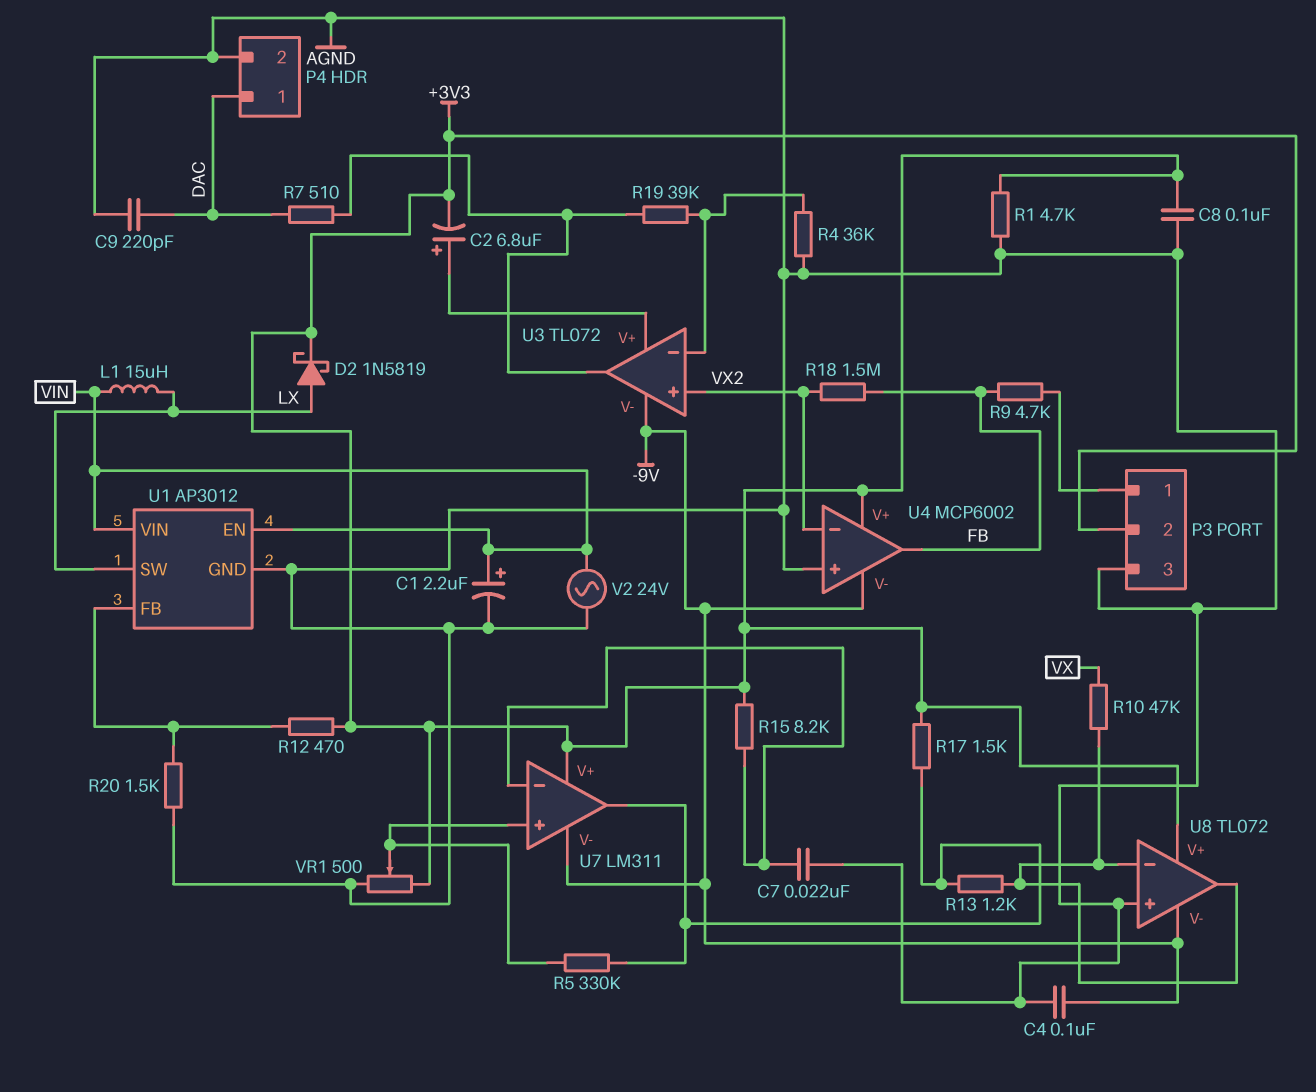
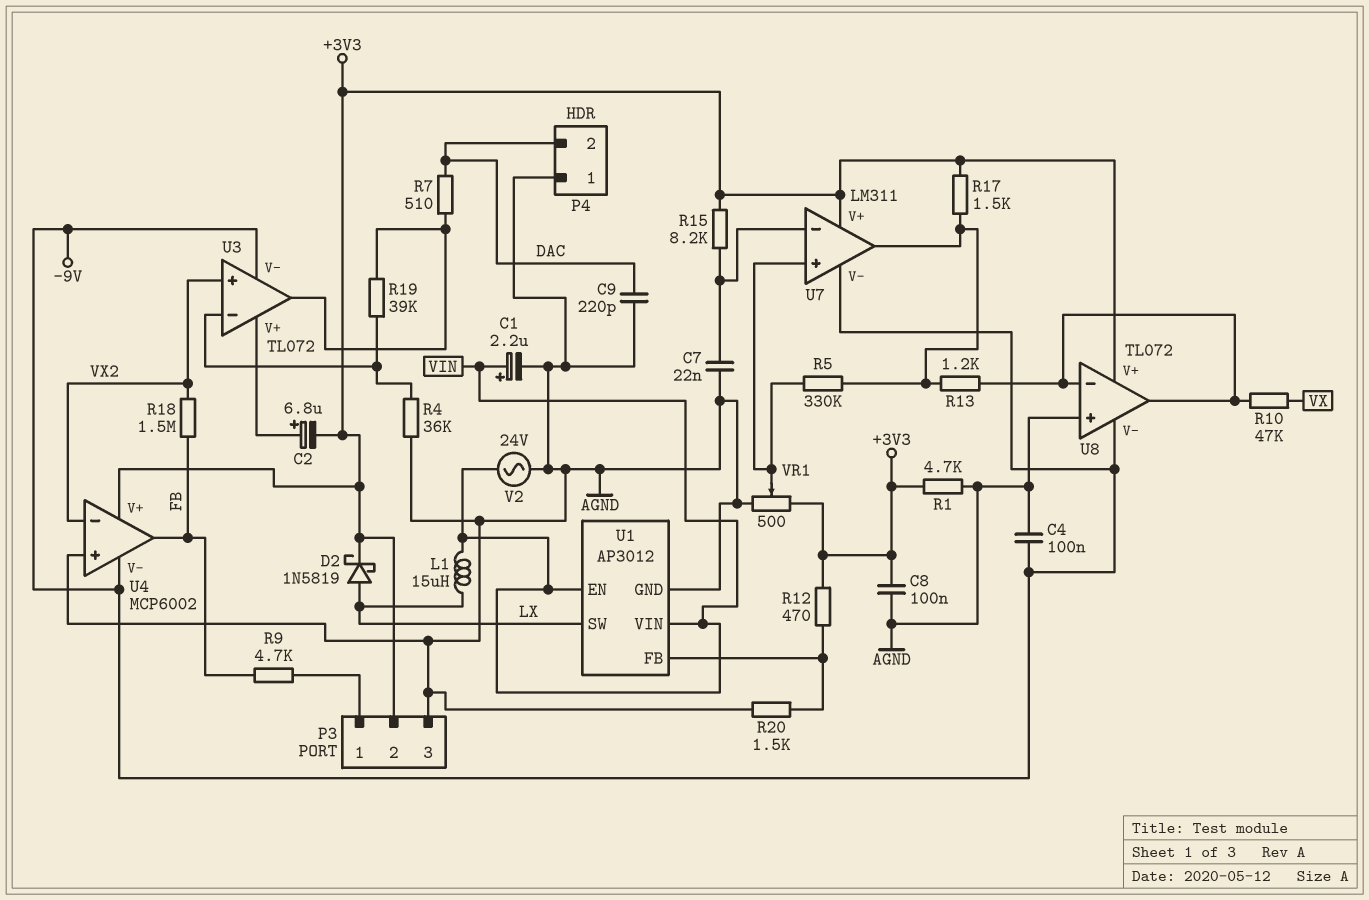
P4 pin 1: DAC -> AGND
P4 pin 2: AGND -> DAC

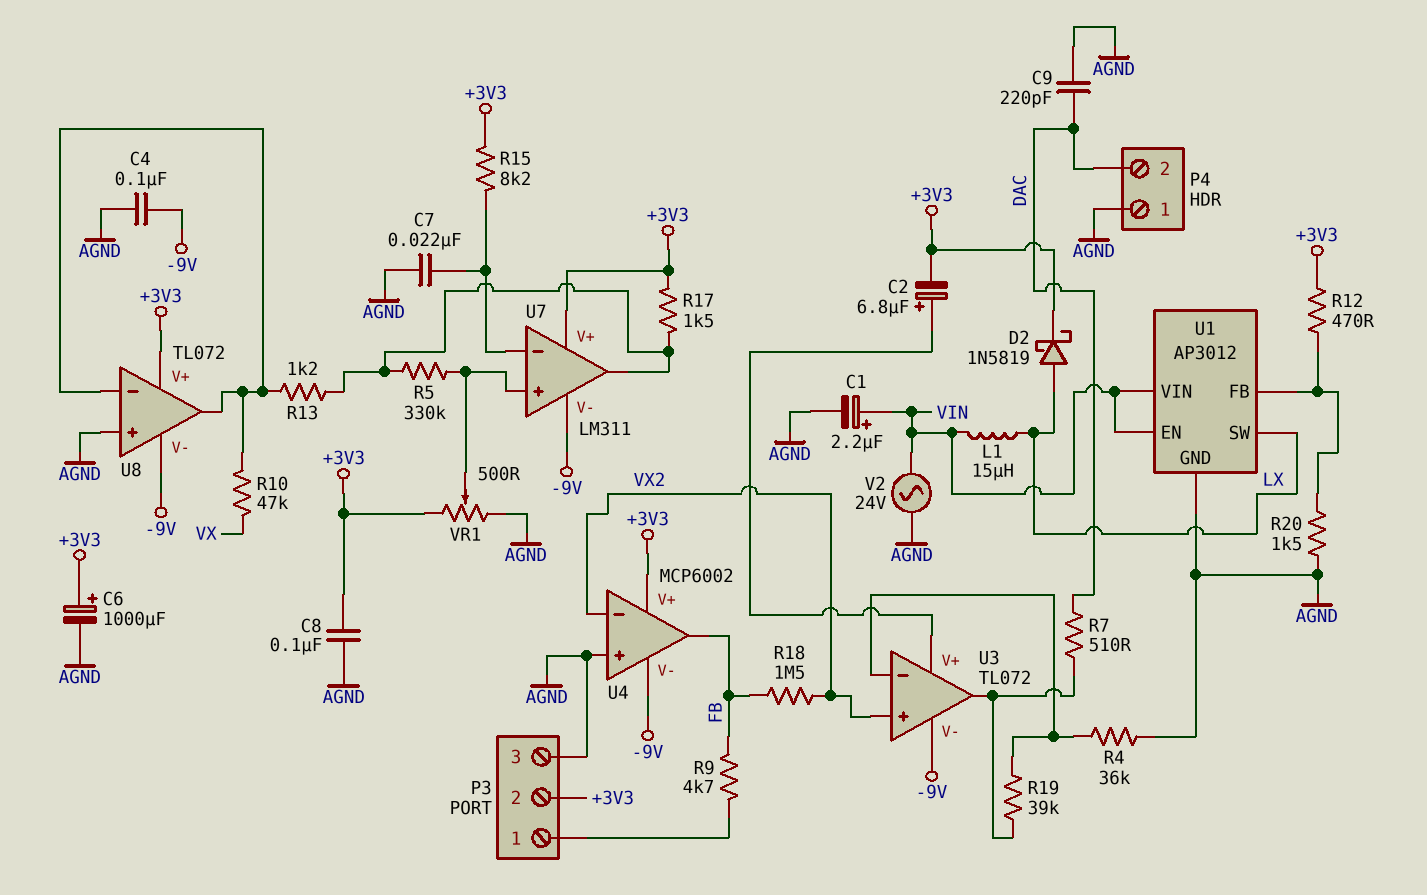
C6: none -> 1000uF (plus +3V3, minus AGND)
R1: 4.7k (+3V3, AGND) -> none

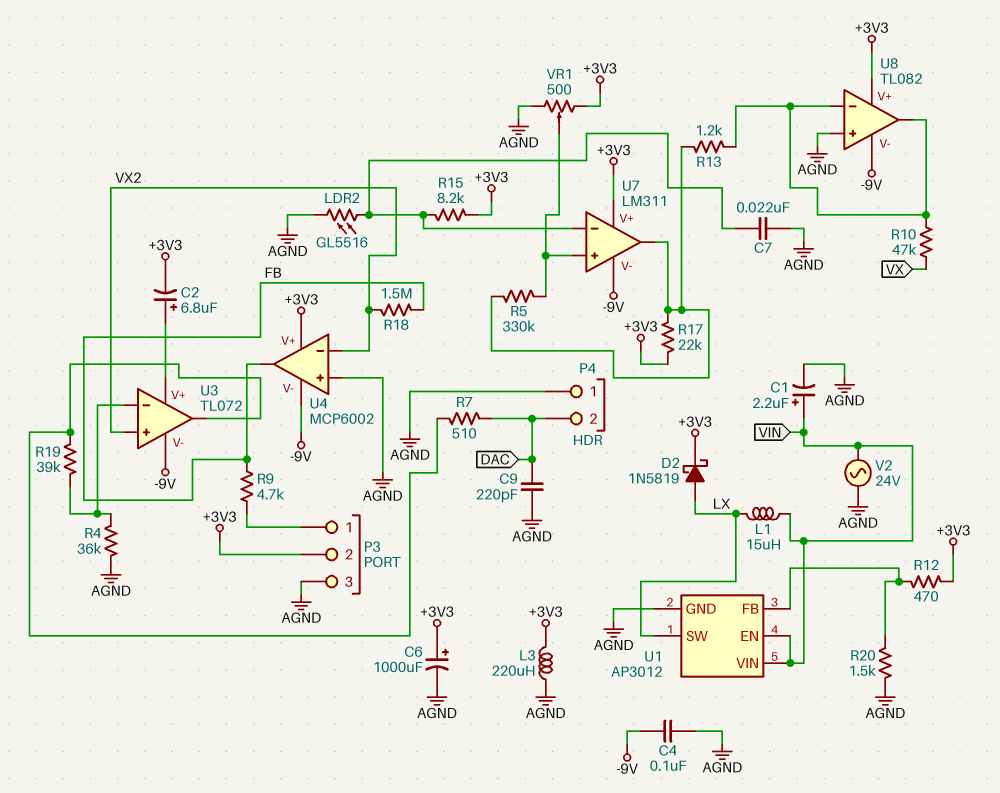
C8: 100nF (+3V3, AGND) -> none
L3: none -> 220uH (+3V3, AGND)
LDR2: none -> GL5516 (AGND, U7/in-)
R17: 1.5k (+3V3, U7/out) -> 22k (+3V3, U7/out)
U8: TL072 -> TL082

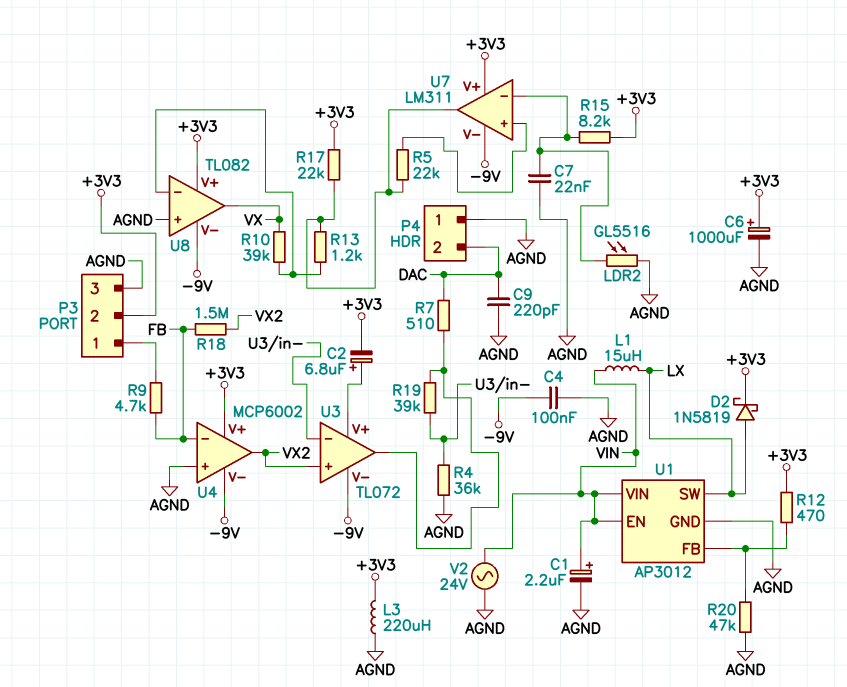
R5: 330k (U7/in+, U7/out) -> 22k (U7/in+, U7/out)
R10: 47k (U8/in-, VX) -> 39k (U8/in-, VX)
R20: 1.5k (AGND, U1/FB) -> 47k (AGND, U1/FB)
U4 pin in-: VX2 -> FB
U4 pin out: FB -> VX2
U8 pin out: U8/in- -> VX
VR1: 500 (+3V3, AGND, wiper U7/in+) -> none

